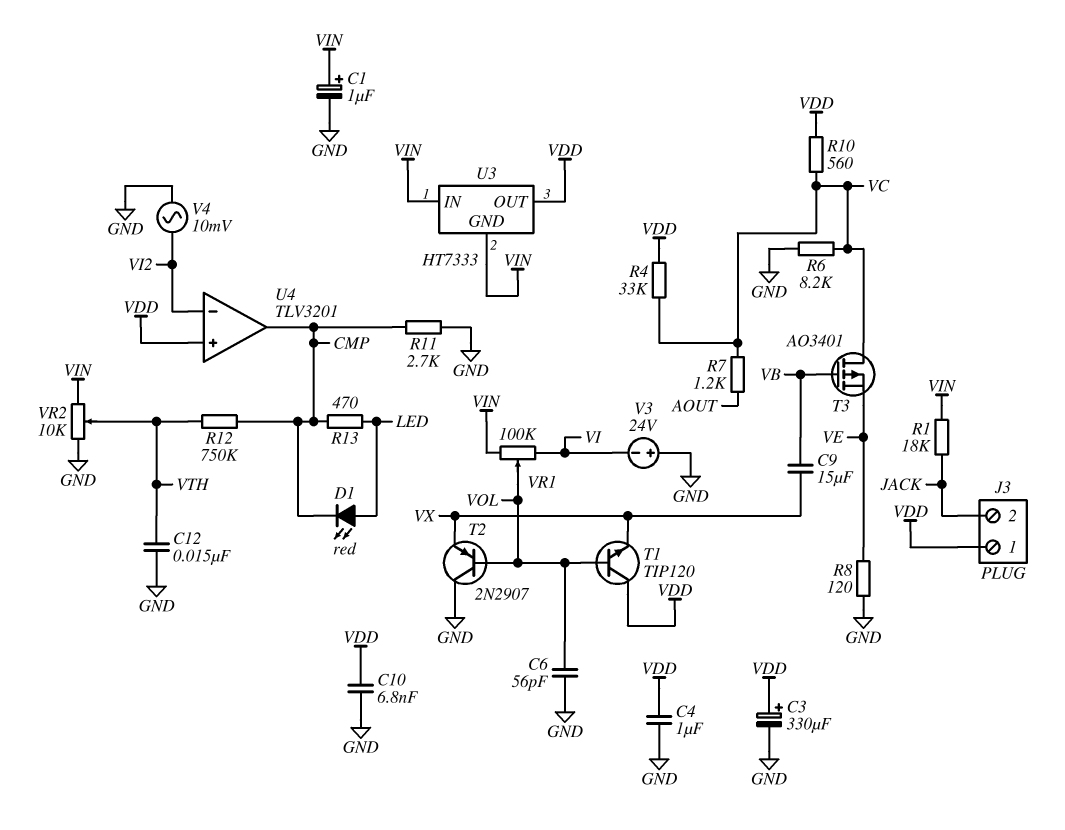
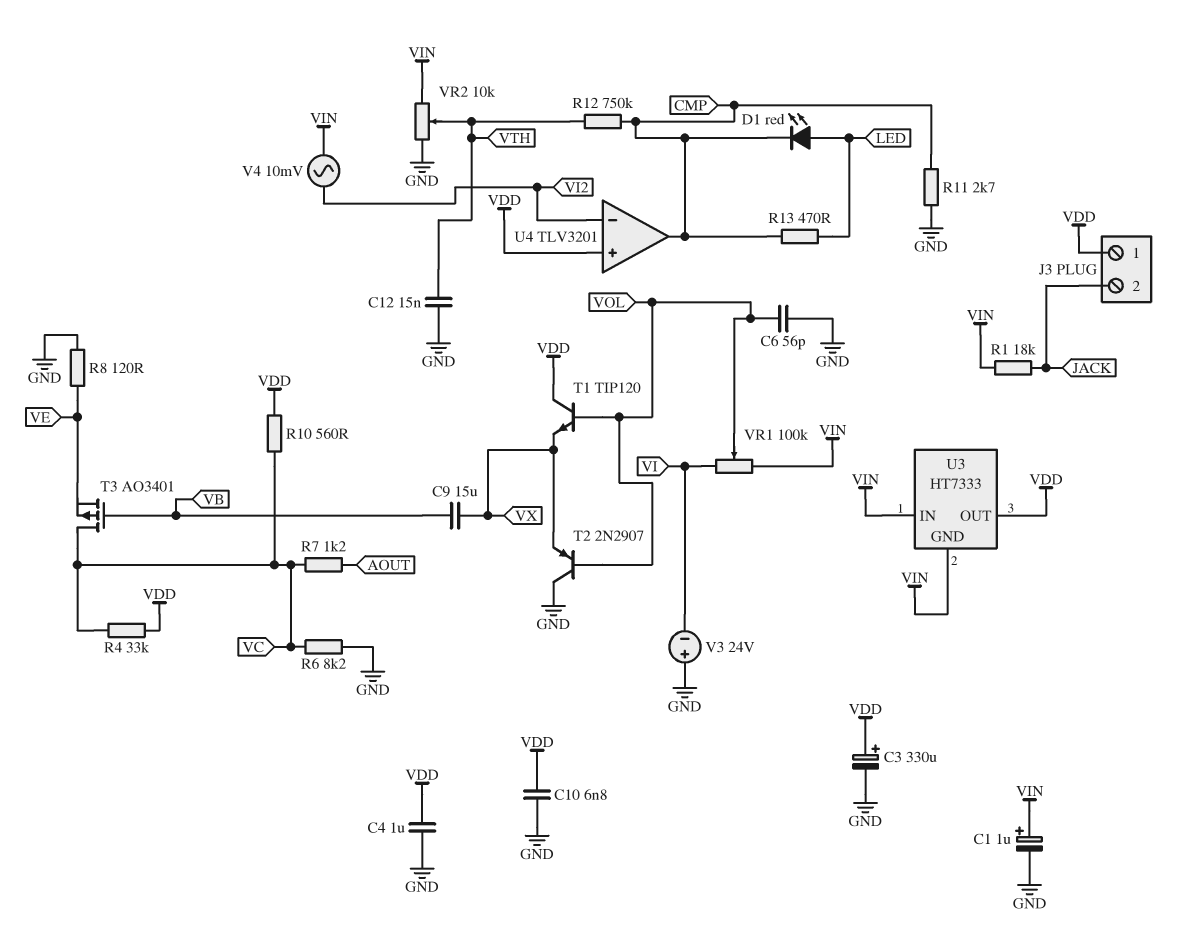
V4: AC 10mV (GND, VI2) -> AC 10mV (VI2, VIN)

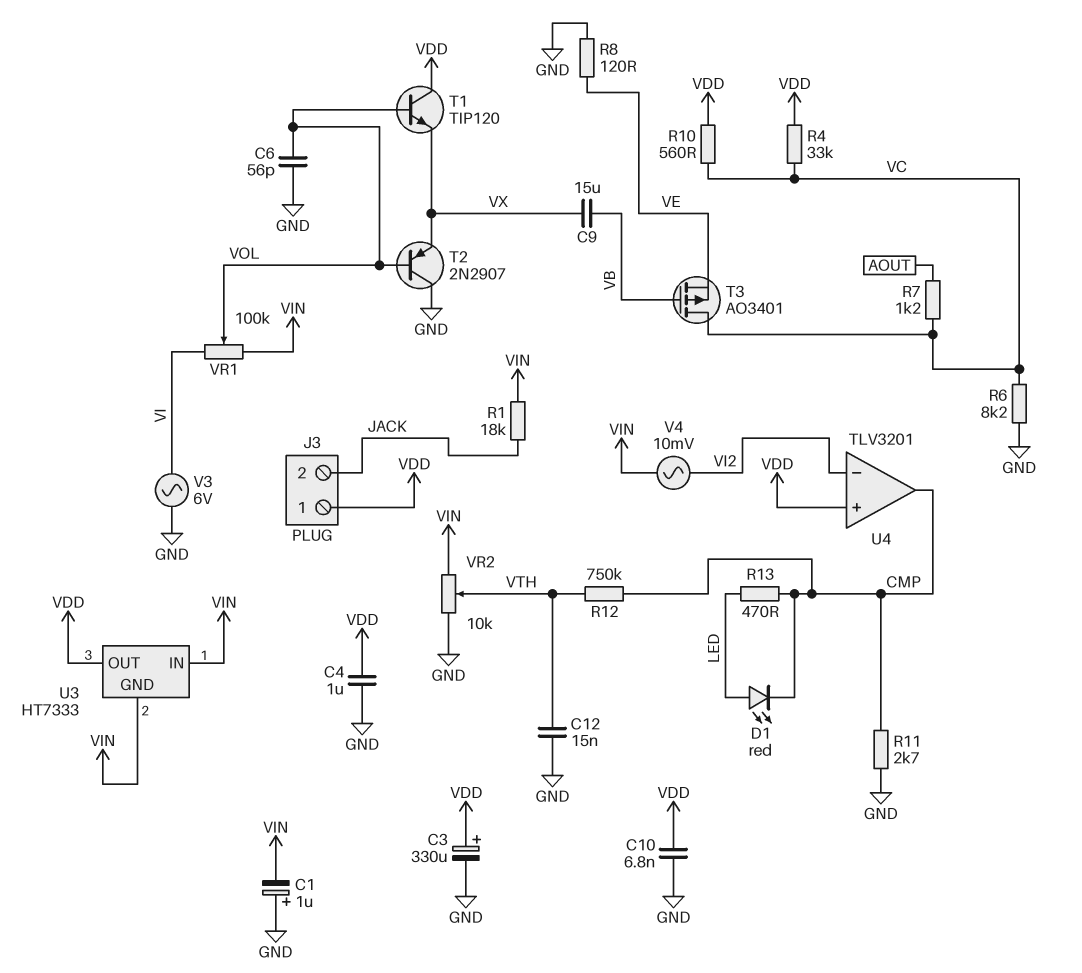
C1: 1uF (plus VIN, minus GND) -> 1uF (plus GND, minus VIN)
V3: 24V (plus GND, minus VI) -> AC 6V (GND, VI)

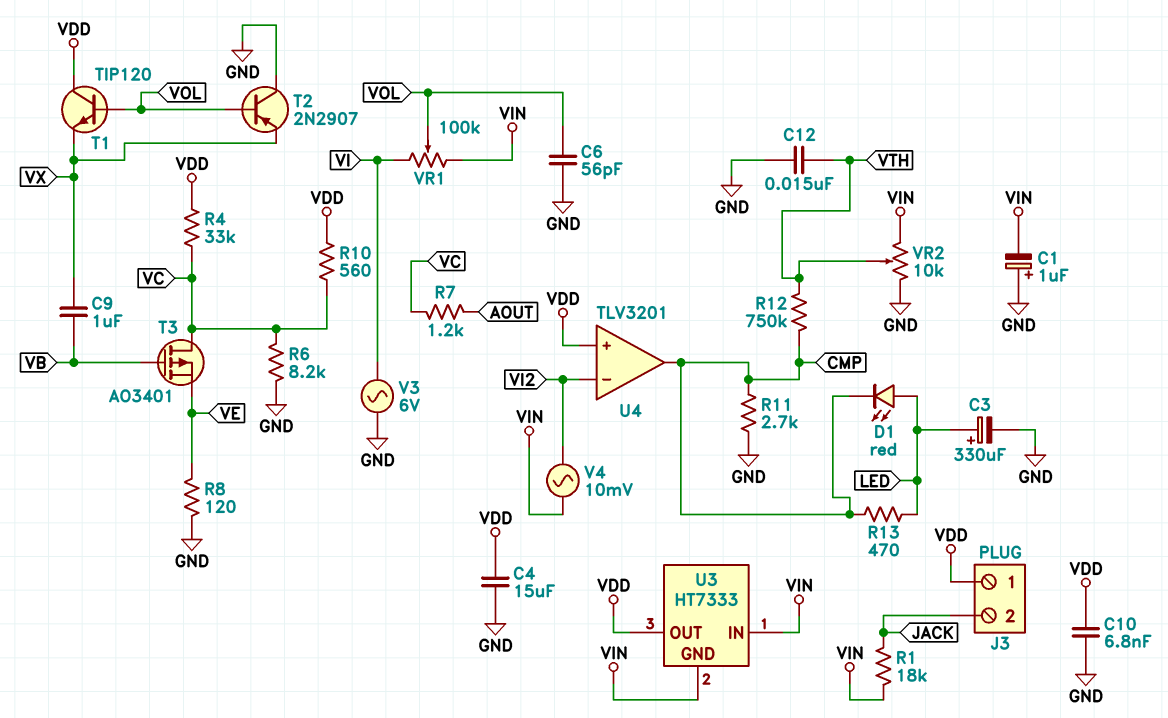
C3: 330uF (plus VDD, minus GND) -> 330uF (plus LED, minus GND)
C4: 1uF (GND, VDD) -> 15uF (GND, VDD)
C9: 15uF (VB, VX) -> 1uF (VB, VX)

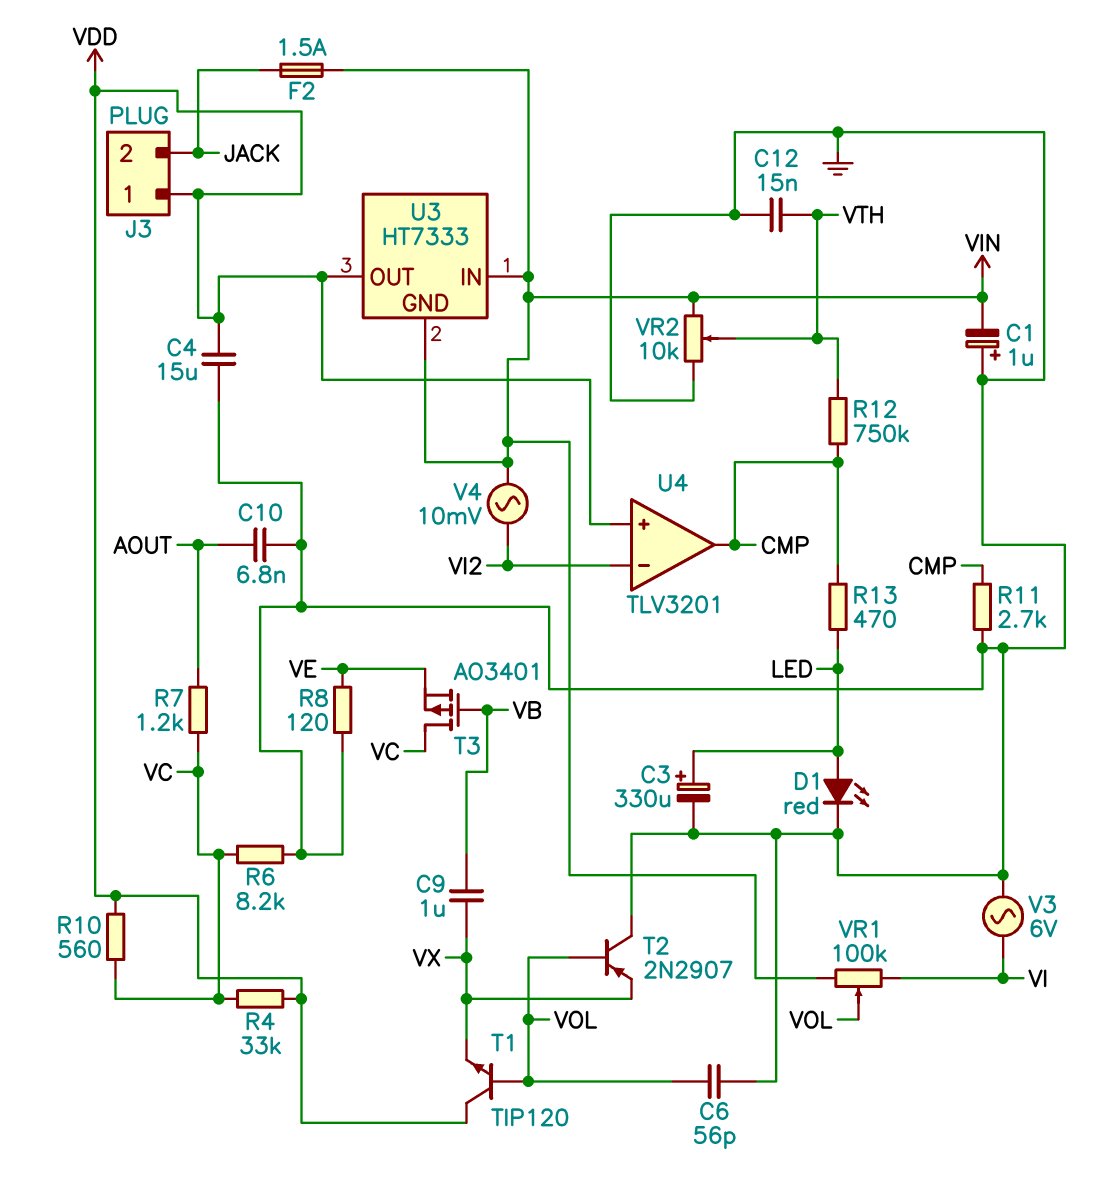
C10: 6.8nF (GND, VDD) -> 6.8nF (AOUT, GND)
D1: LED red (A LED, K CMP) -> LED red (A LED, K GND)
F2: none -> 1.5A (JACK, VIN)
R1: 18k (JACK, VIN) -> none

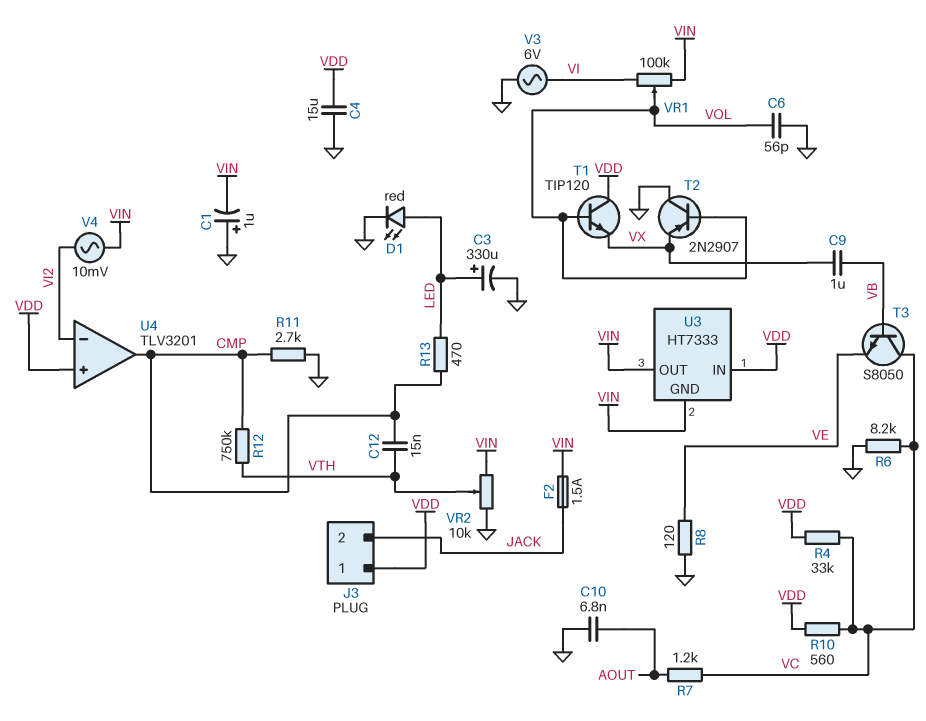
C12: 15nF (GND, VTH) -> 15nF (CMP, VTH)
T3: PMOS AO3401 (G VB, D VC, S VE) -> NPN S8050 (B VB, C VC, E VE)
U3 pin IN: VIN -> VDD
U3 pin OUT: VDD -> VIN

